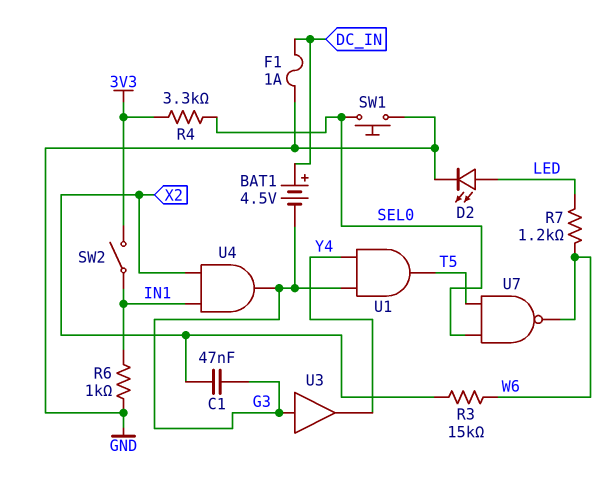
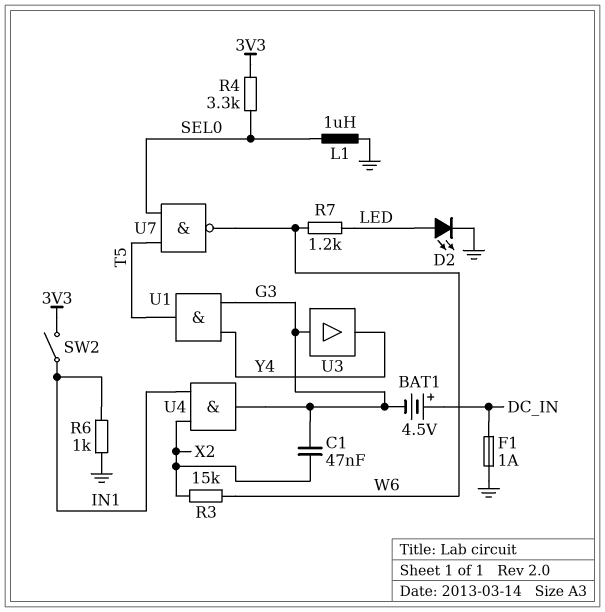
L1: none -> 1uH (GND, SEL0)
SW1: button (GND, SEL0) -> none

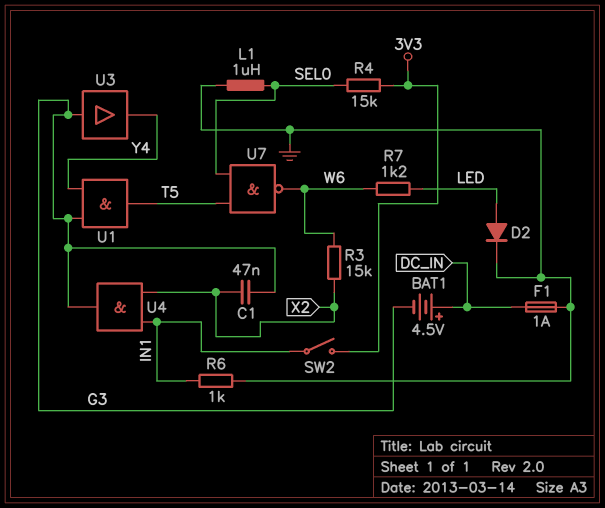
D2: LED (A LED, K GND) -> diode (A LED, K GND)
R4: 3.3k (3V3, SEL0) -> 15k (3V3, SEL0)

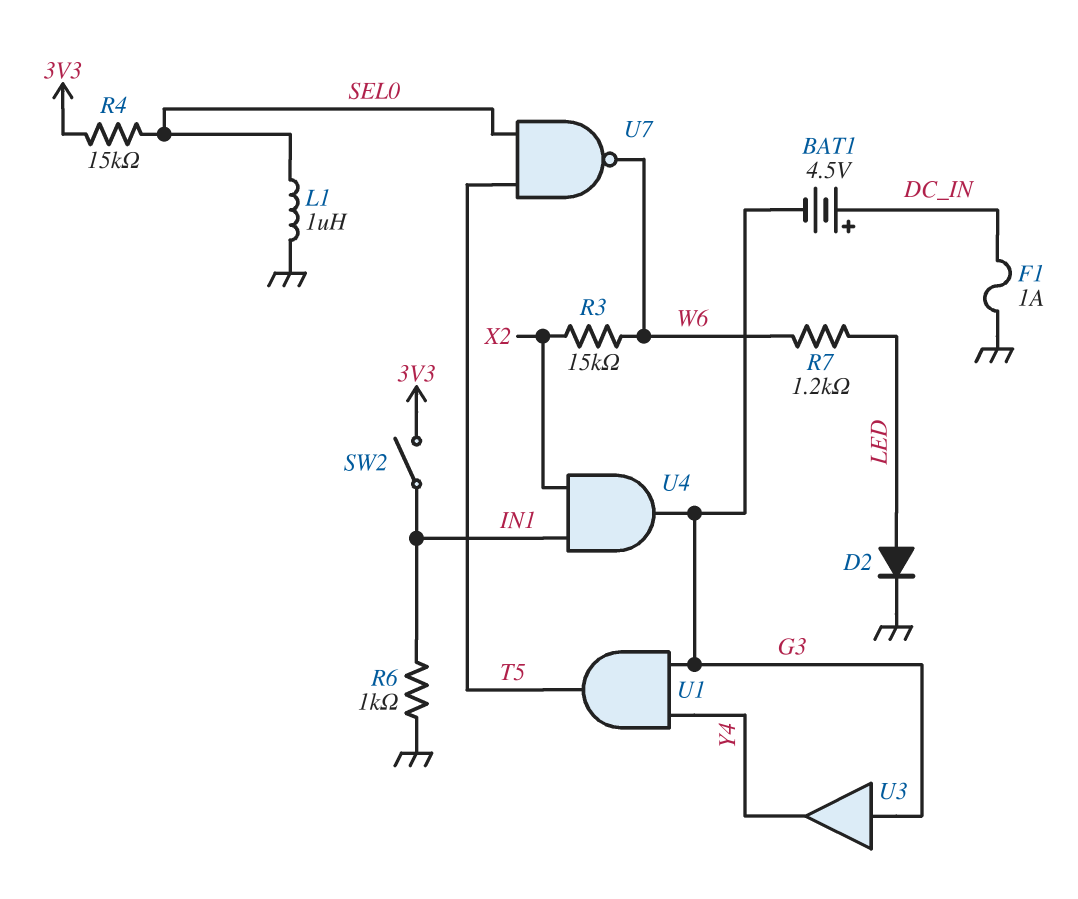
C1: 47nF (G3, X2) -> none

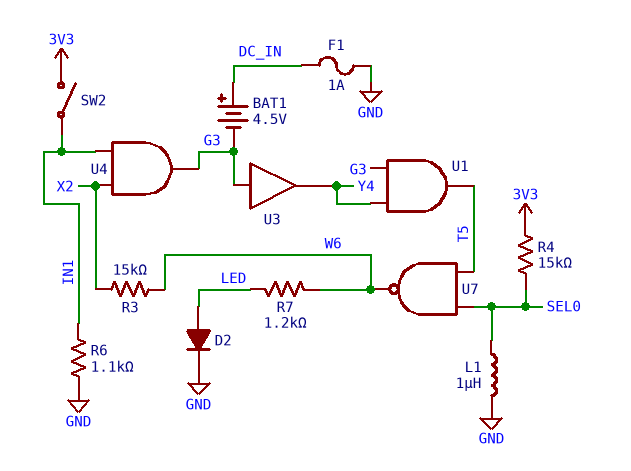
R6: 1k (GND, IN1) -> 1.1k (GND, IN1)

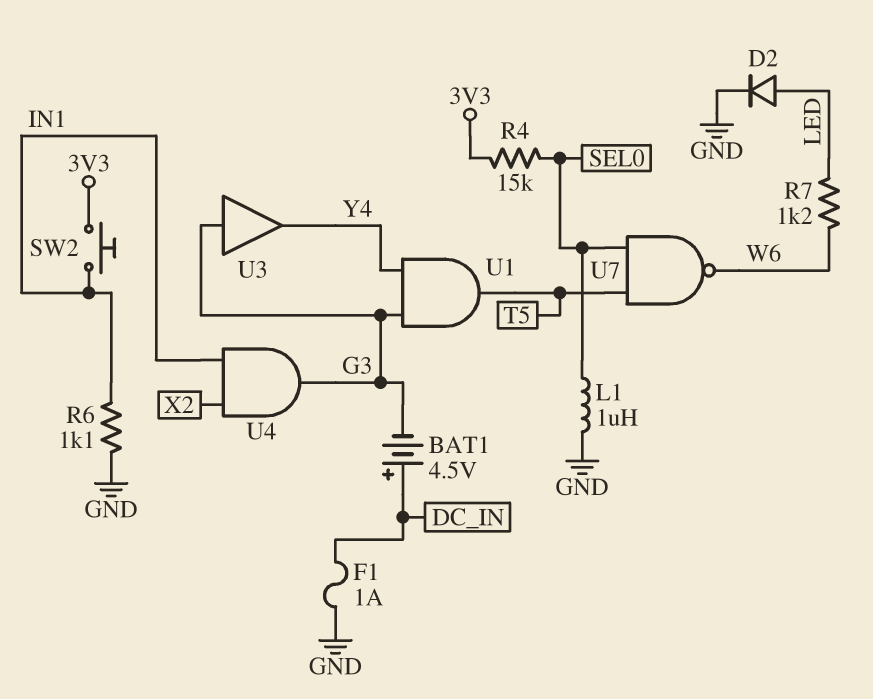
R3: 15k (W6, X2) -> none
SW2: switch (3V3, IN1) -> button (3V3, IN1)

